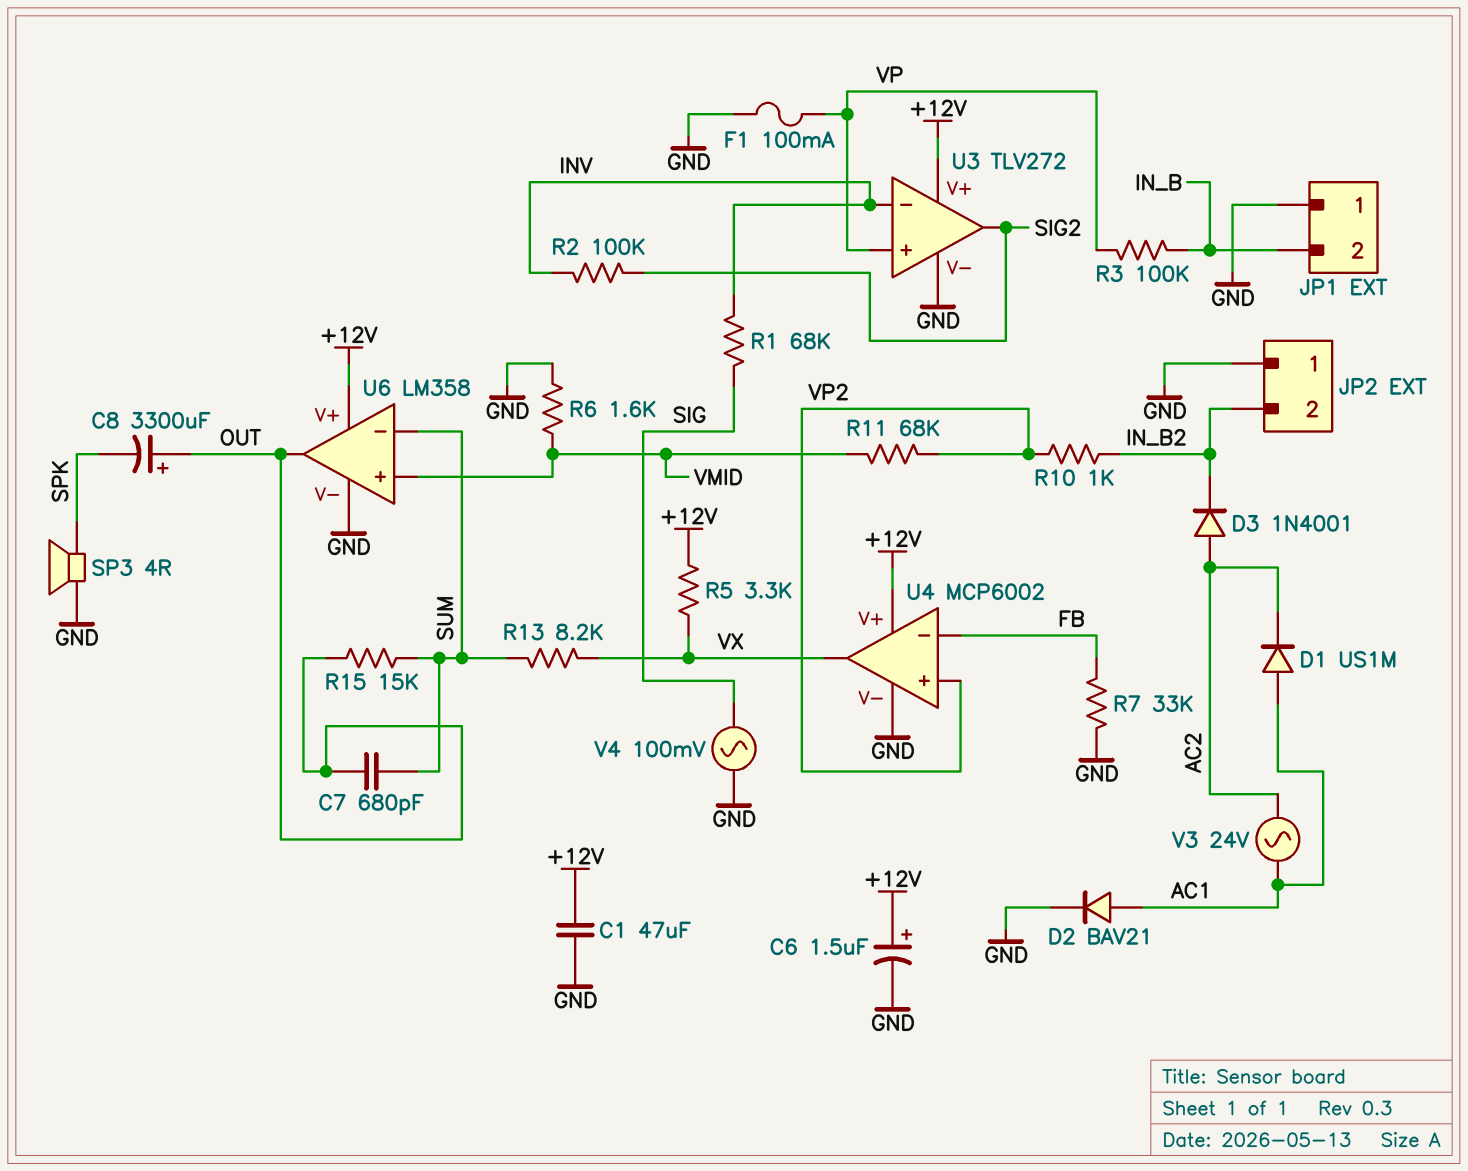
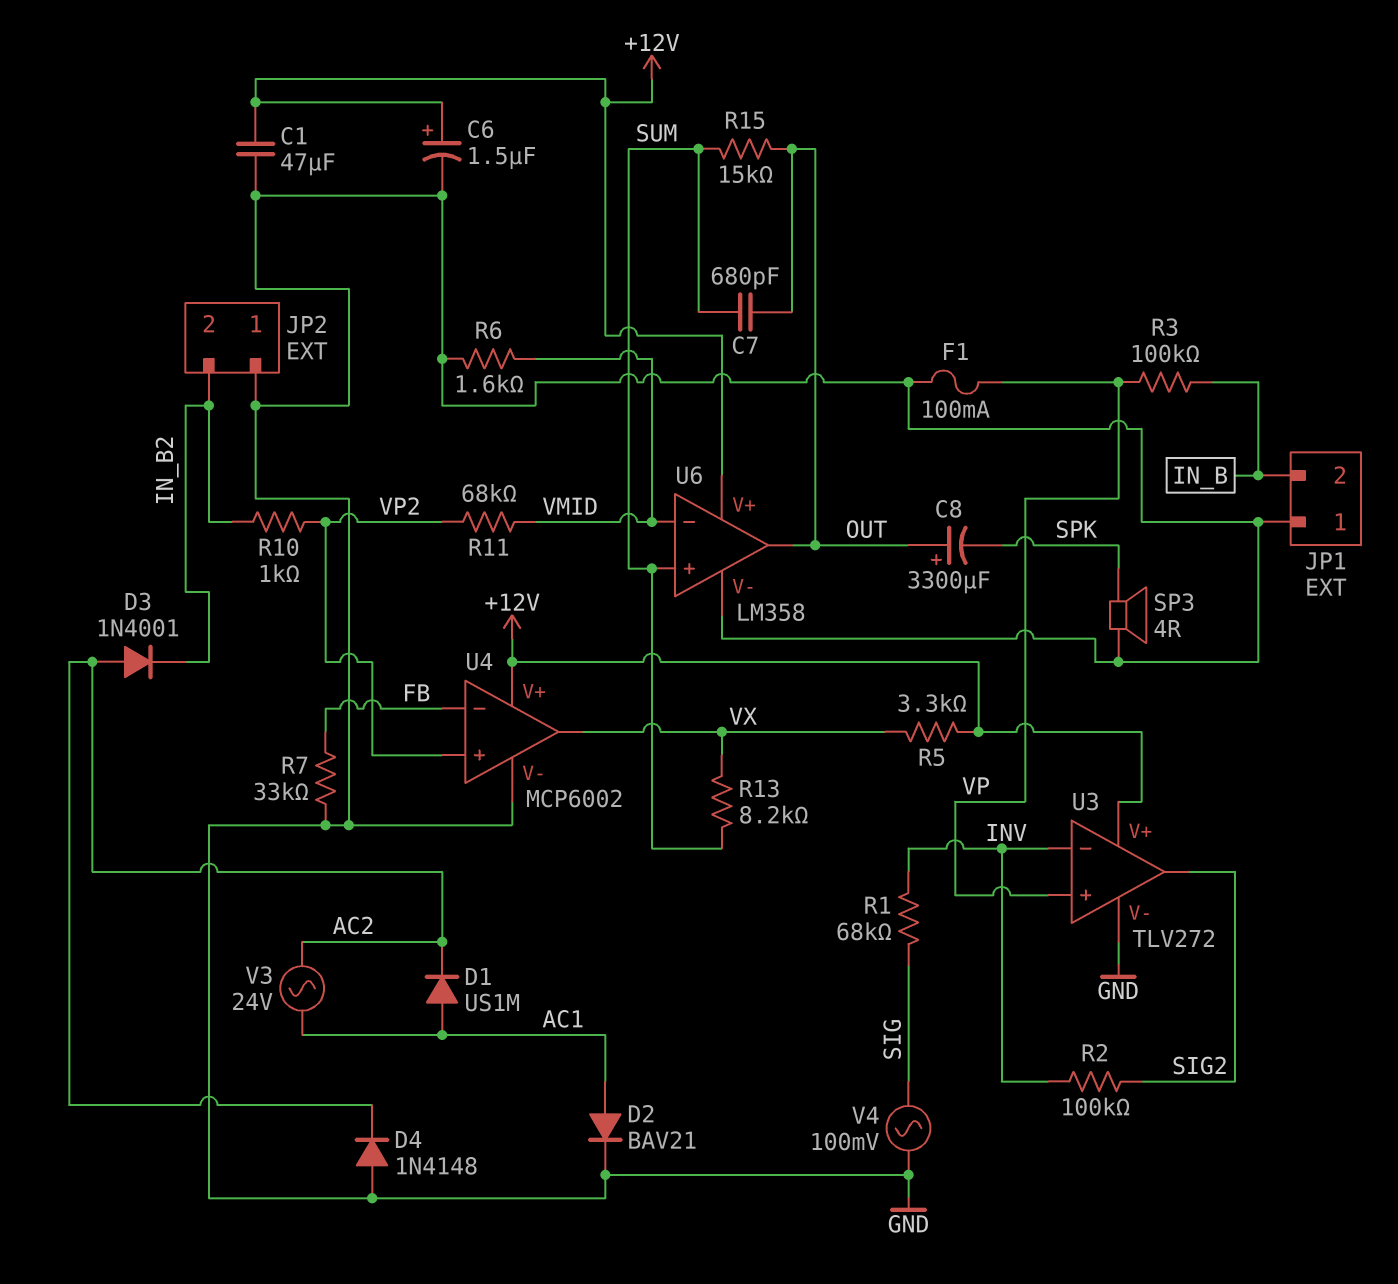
D4: none -> diode 1N4148 (A GND, K AC2)
U6 pin in+: VMID -> SUM
U6 pin in-: SUM -> VMID

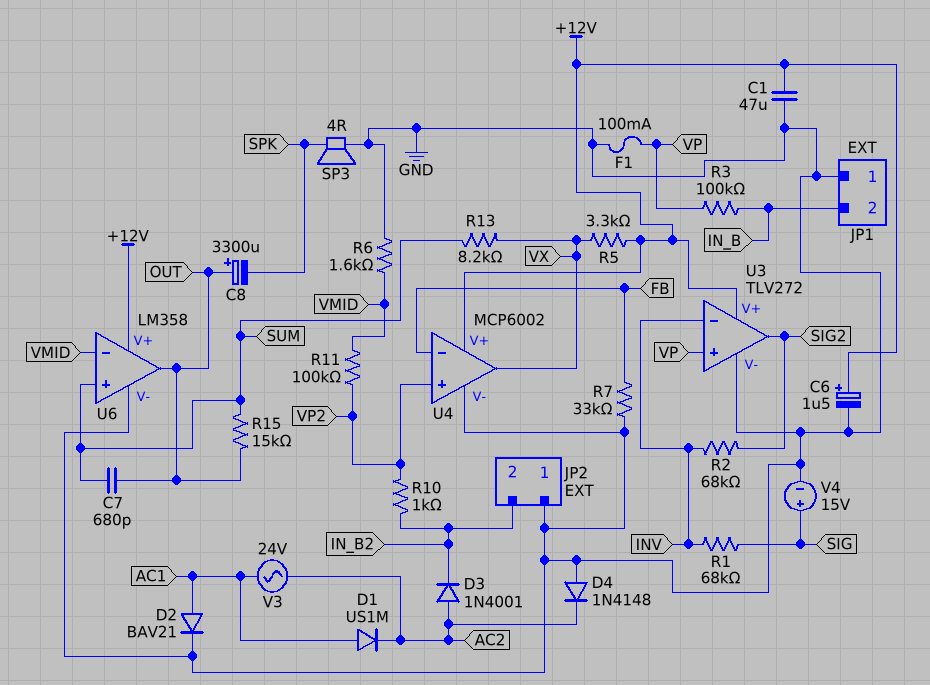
R2: 100k (INV, SIG2) -> 68k (INV, SIG2)
R11: 68k (VMID, VP2) -> 100k (VMID, VP2)
V4: AC 100mV (GND, SIG) -> 15V (plus SIG, minus GND)

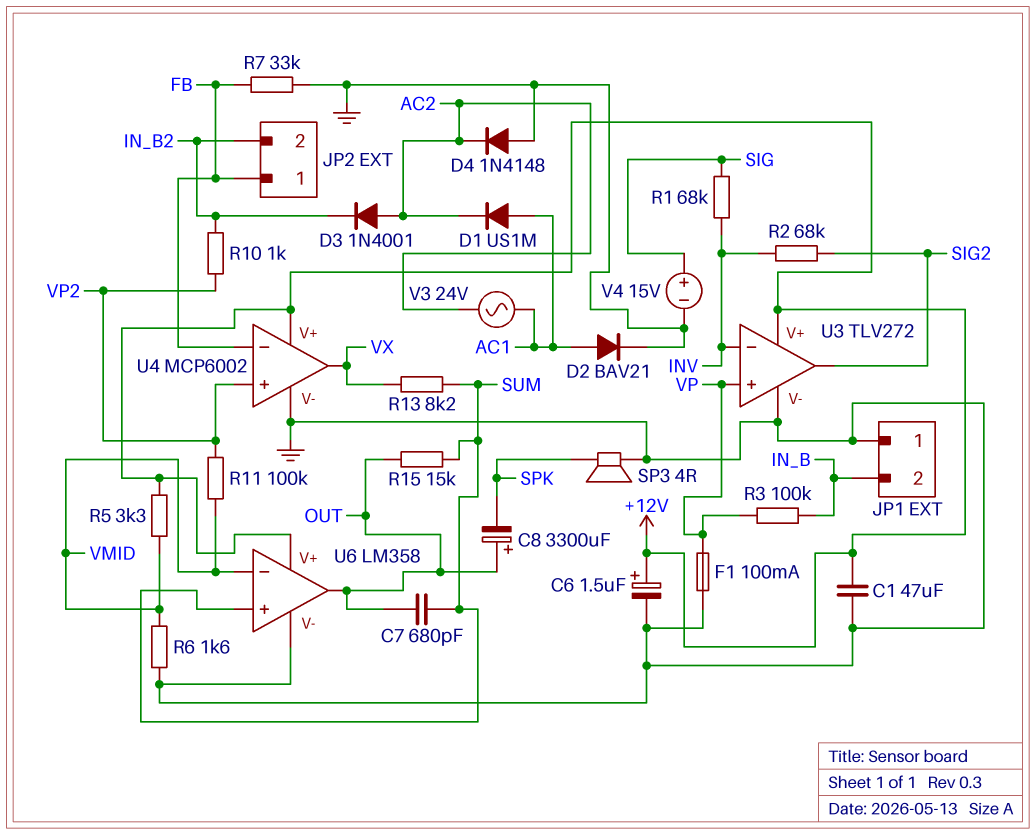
JP2 pin 1: GND -> FB
R5: 3.3k (+12V, VX) -> 3.3k (+12V, VMID)

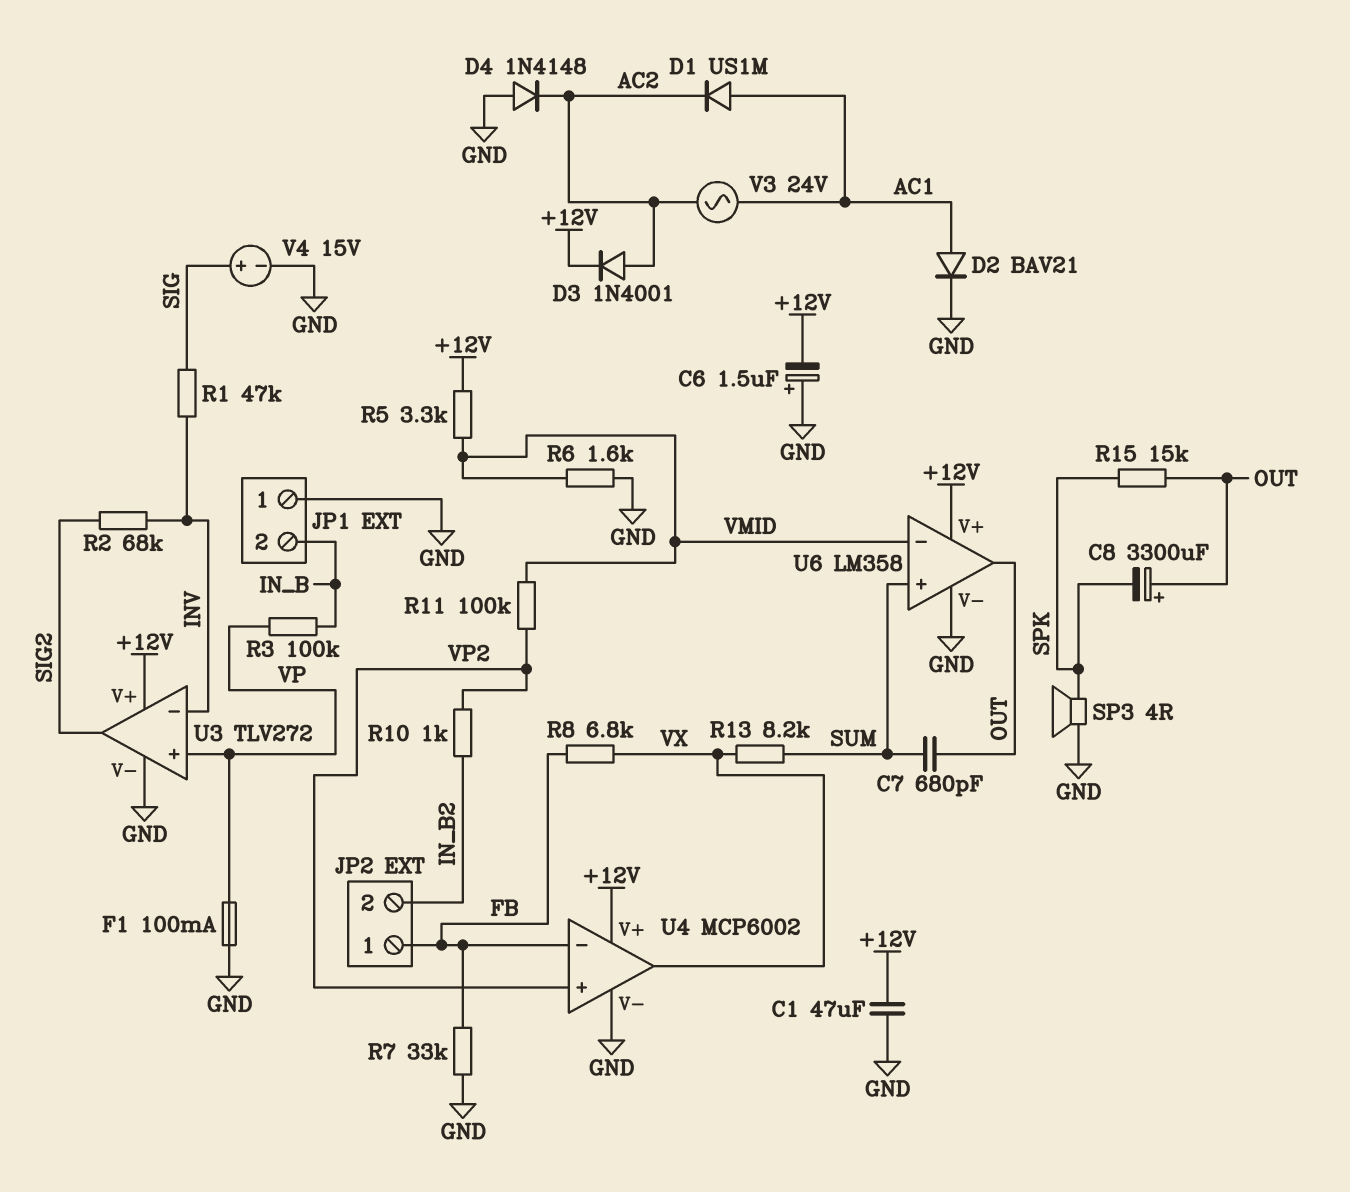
C6: 1.5uF (plus +12V, minus GND) -> 1.5uF (plus GND, minus +12V)
D3: diode 1N4001 (A AC2, K IN_B2) -> diode 1N4001 (A AC2, K +12V)
R1: 68k (INV, SIG) -> 47k (INV, SIG)
R8: none -> 6.8k (FB, VX)
R15: 15k (OUT, SUM) -> 15k (OUT, SPK)

